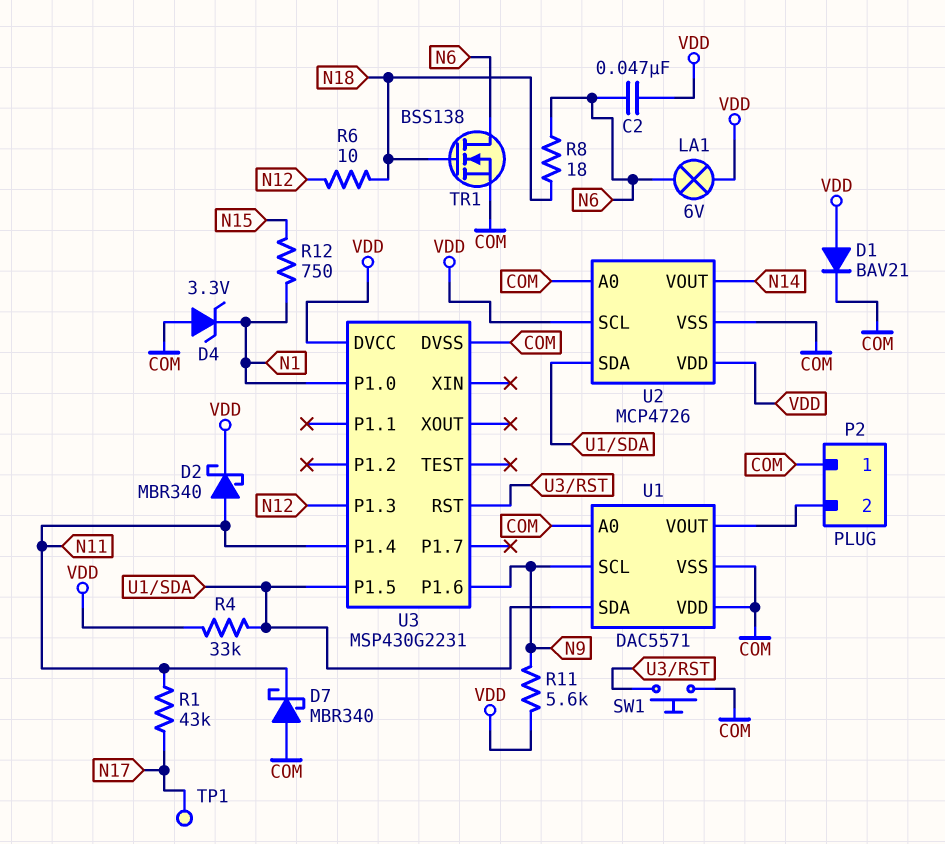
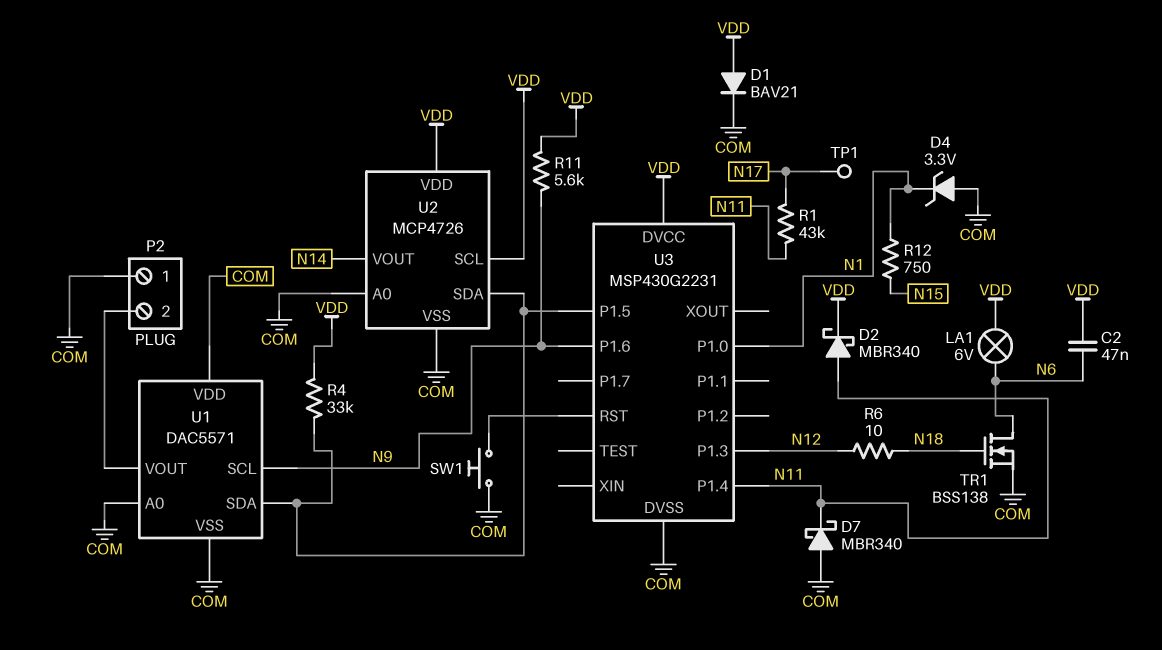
R8: 18 (N6, N18) -> none

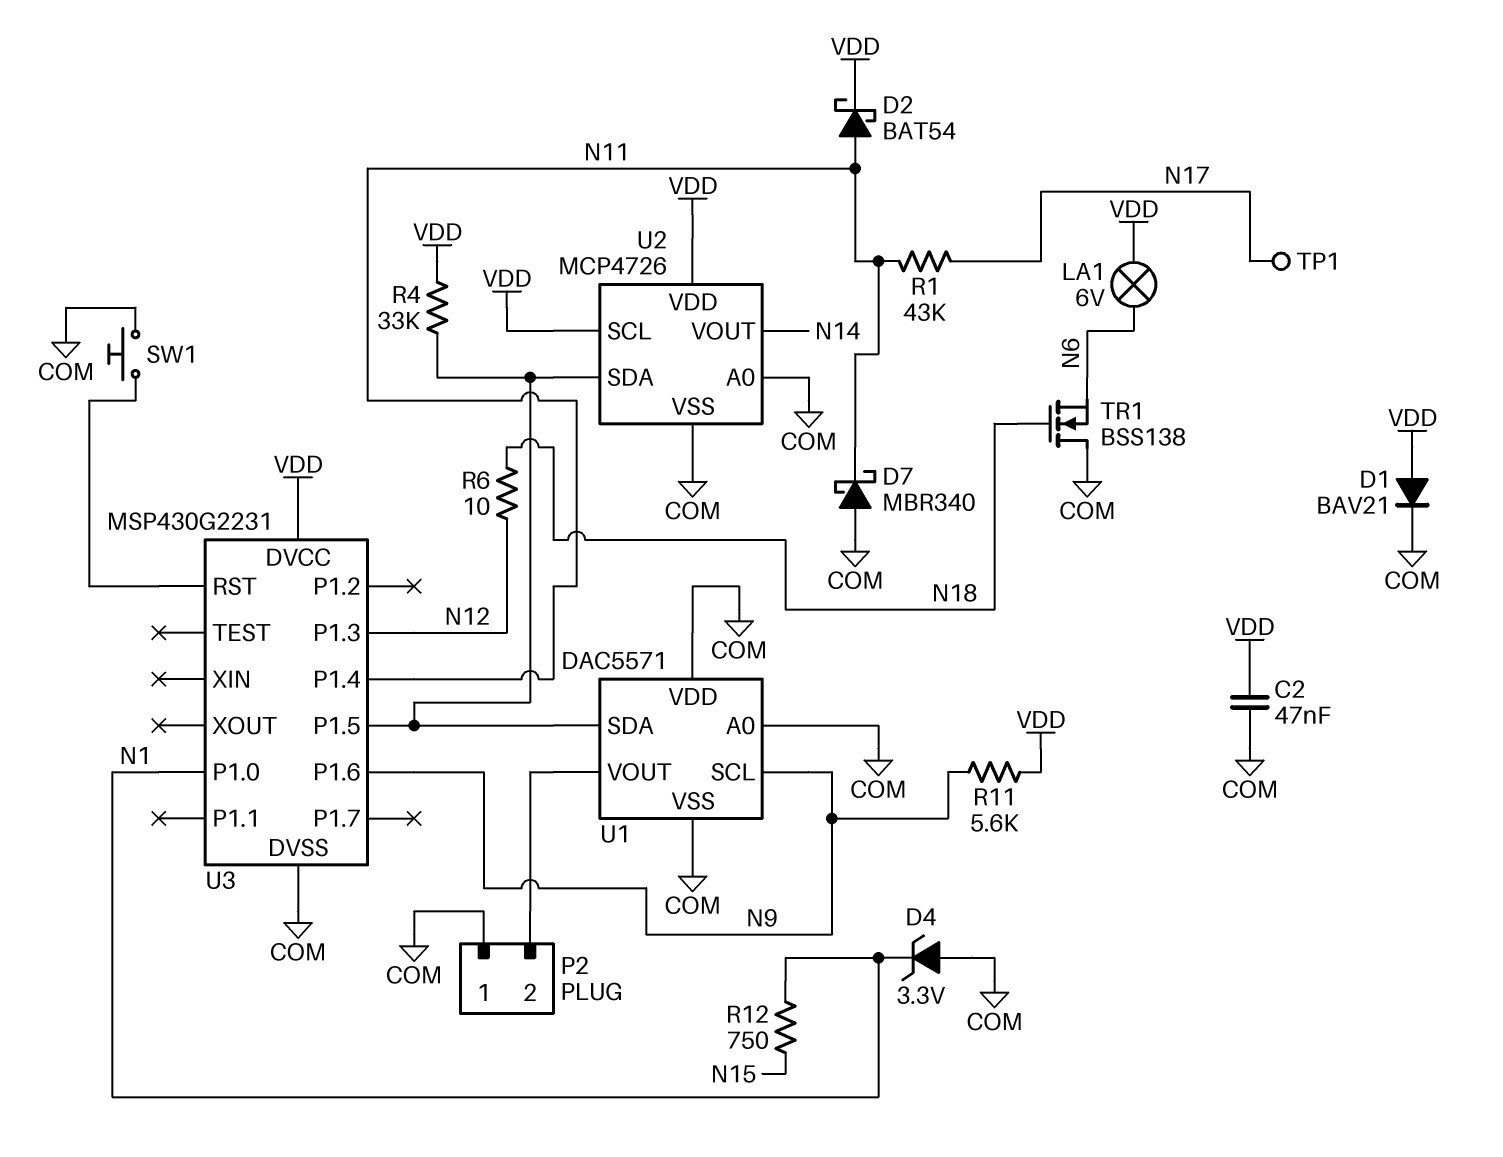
C2: 47nF (N6, VDD) -> 47nF (COM, VDD)
D2: schottky MBR340 (A N11, K VDD) -> schottky BAT54 (A N11, K VDD)
TR1: NMOS BSS138 (G N18, D N6, S COM) -> NMOS BSS138 (G N18, D COM, S N6)

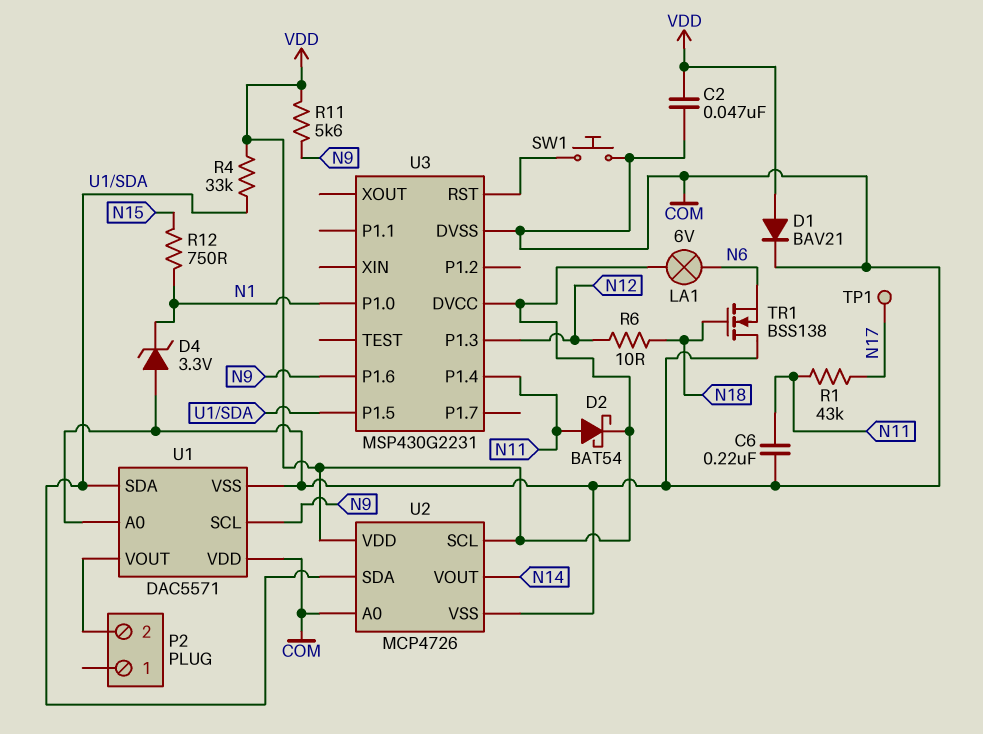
C6: none -> 220nF (COM, N11)
D7: schottky MBR340 (A COM, K N11) -> none
P2 pin 1: COM -> none

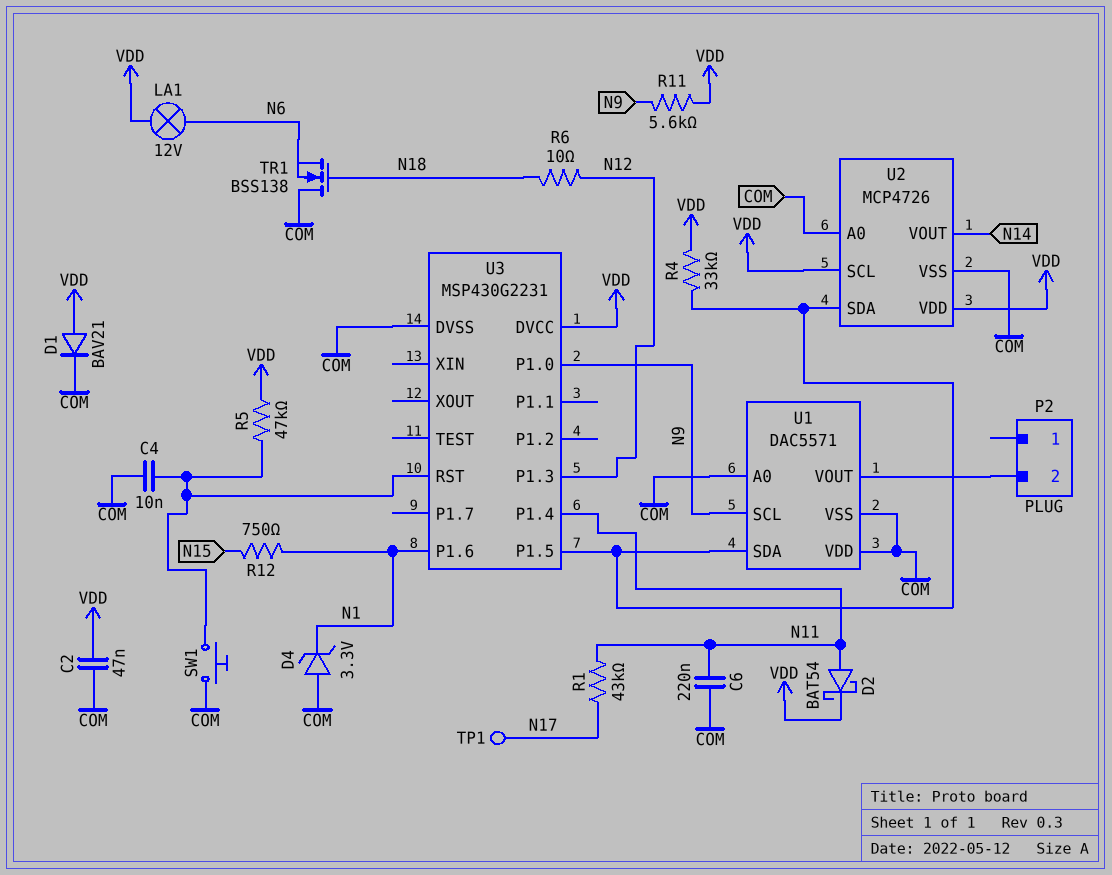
C4: none -> 10nF (COM, U3/RST)
LA1: lamp 6V (N6, VDD) -> lamp 12V (N6, VDD)
R5: none -> 47k (U3/RST, VDD)
U3 pin P1.0: N1 -> N9
U3 pin P1.6: N9 -> N1

